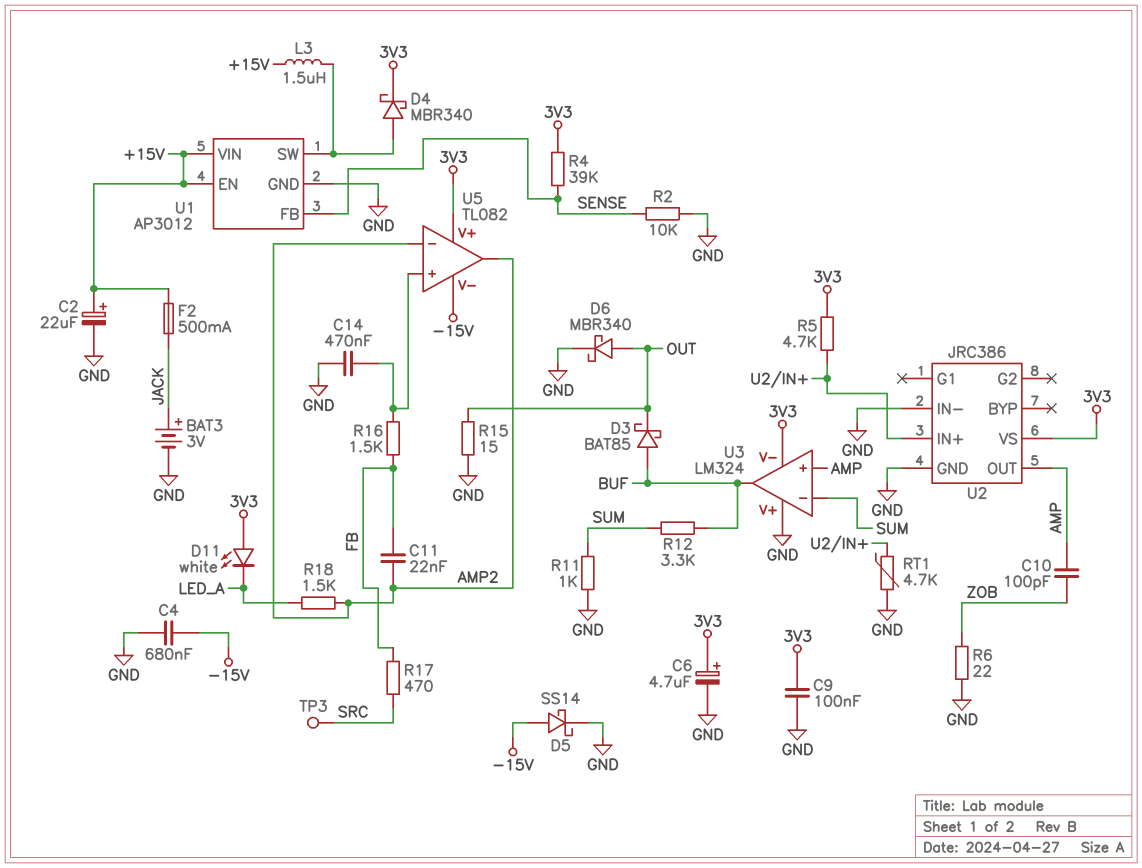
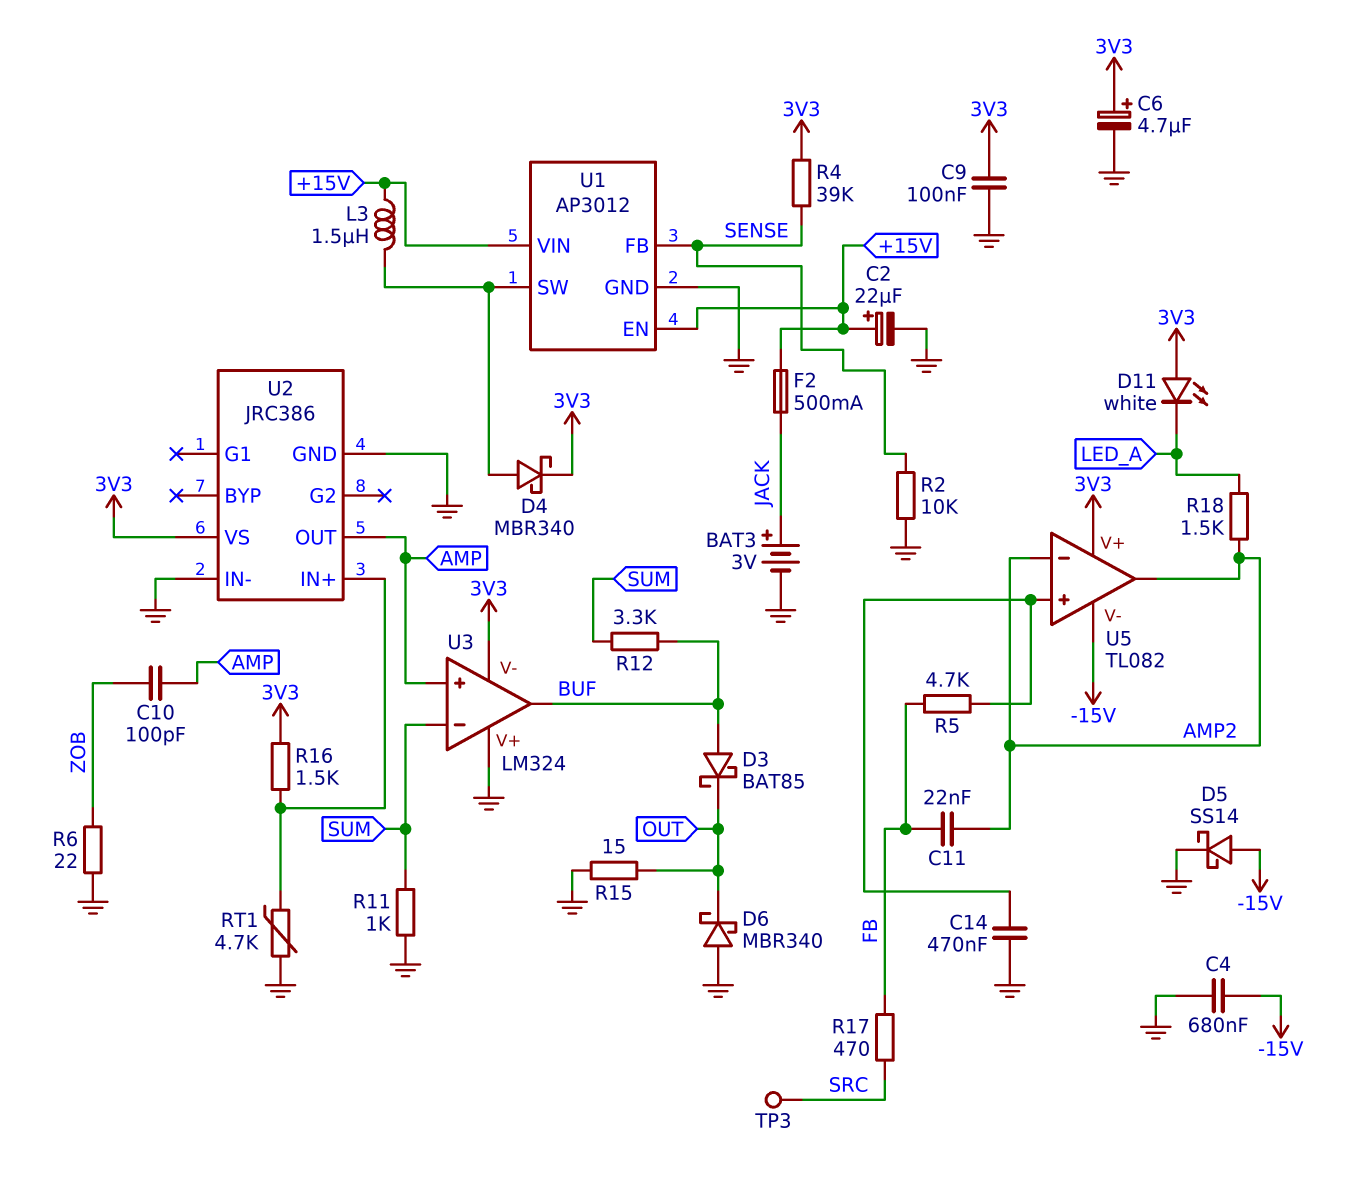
D6: schottky MBR340 (A OUT, K GND) -> schottky MBR340 (A GND, K OUT)
R5: 4.7k (3V3, U2/IN+) -> 4.7k (FB, U5/in+)
R16: 1.5k (FB, U5/in+) -> 1.5k (3V3, U2/IN+)

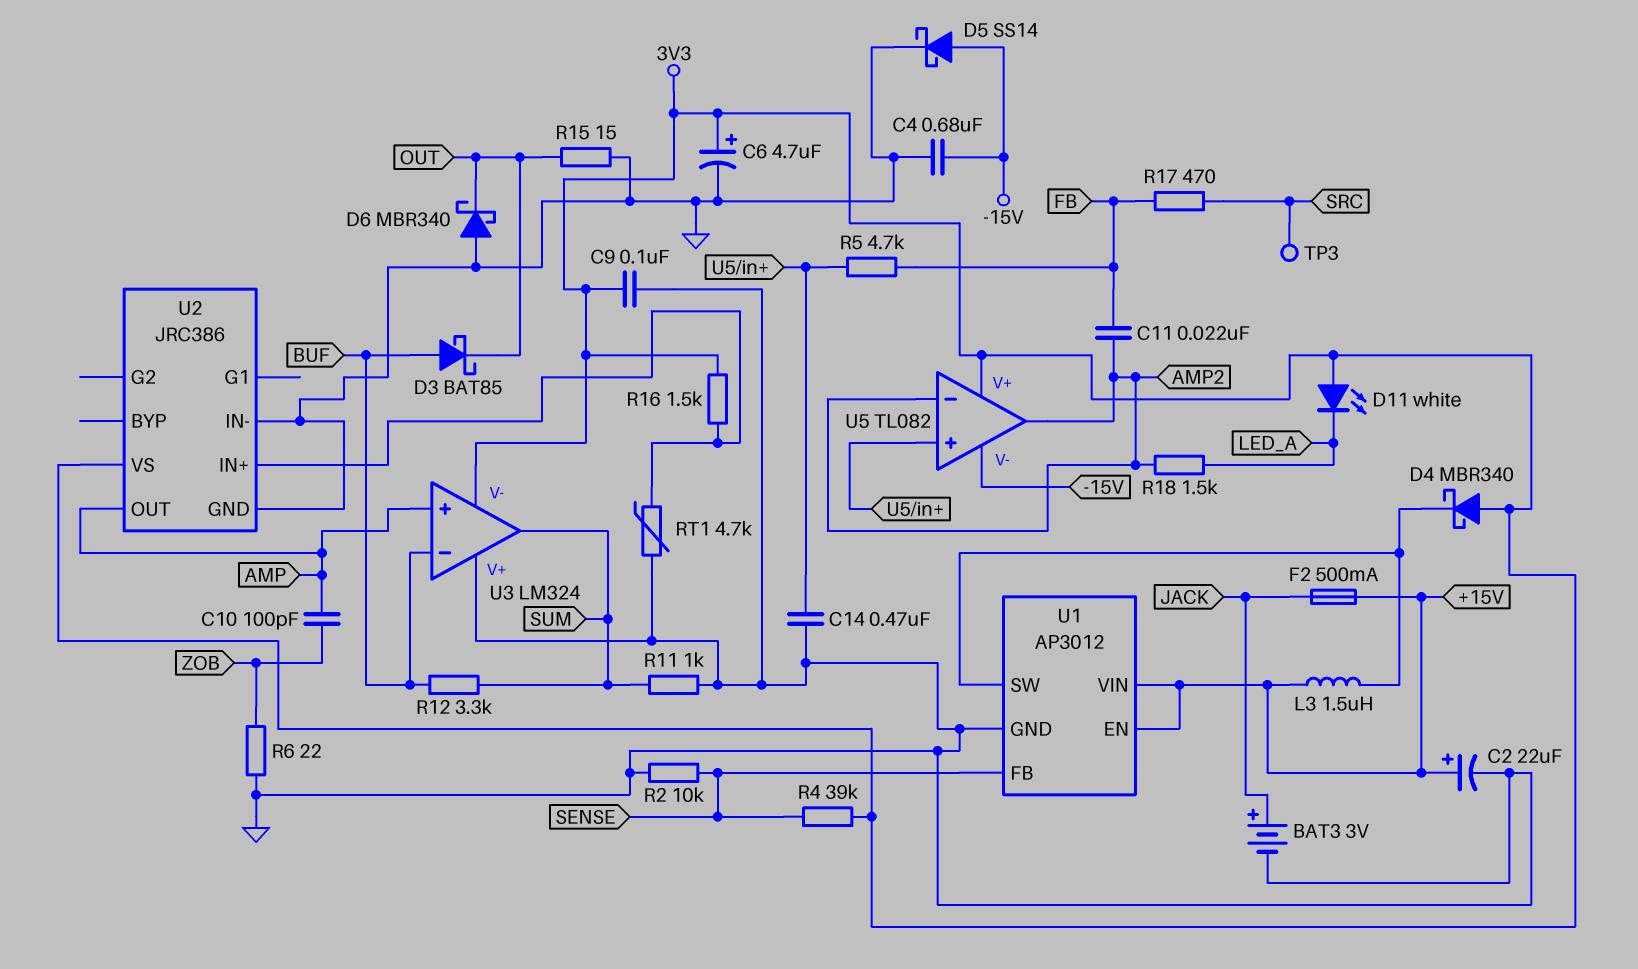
D4: schottky MBR340 (A U1/SW, K 3V3) -> schottky MBR340 (A 3V3, K U1/SW)
U3 pin in-: SUM -> BUF
U3 pin out: BUF -> SUM

